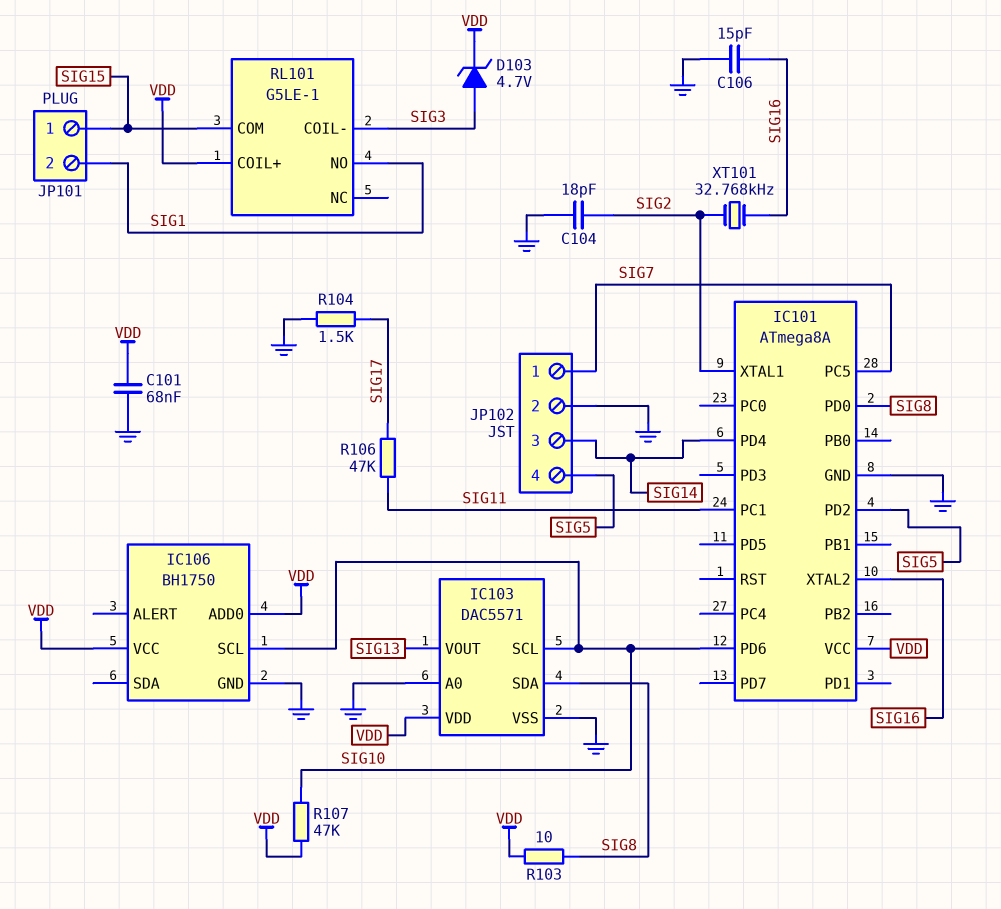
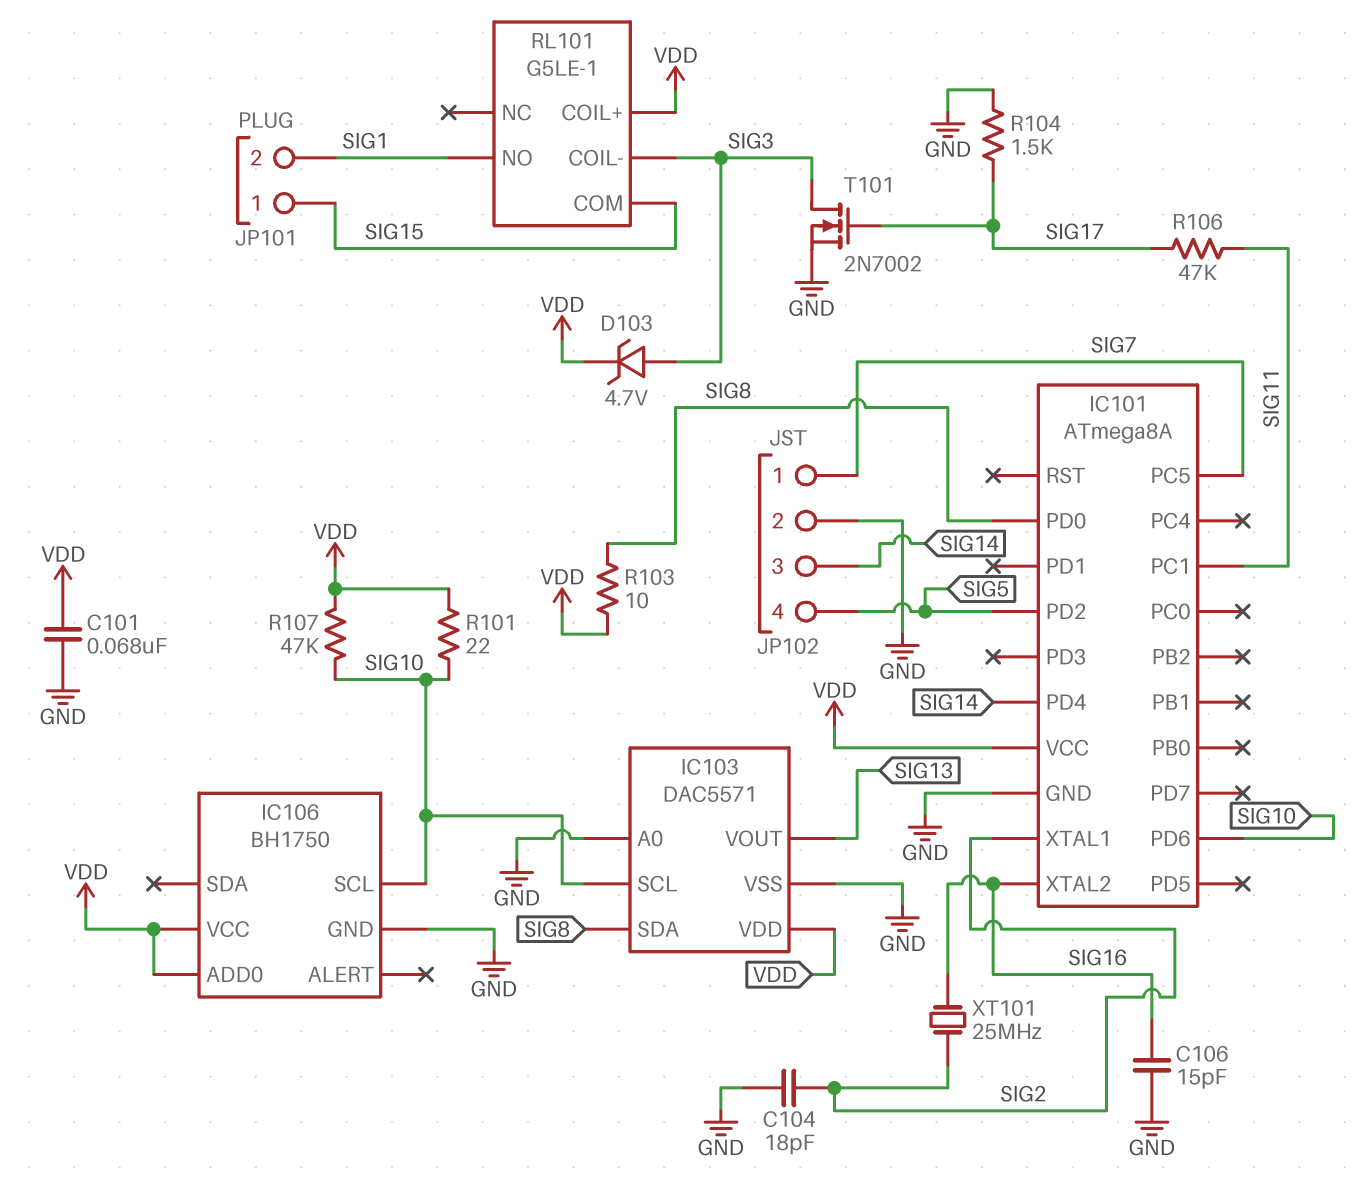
R101: none -> 22 (SIG10, VDD)
T101: none -> NMOS 2N7002 (G SIG17, D SIG3, S GND)
XT101: 32.768kHz (SIG2, SIG16) -> 25MHz (SIG2, SIG16)

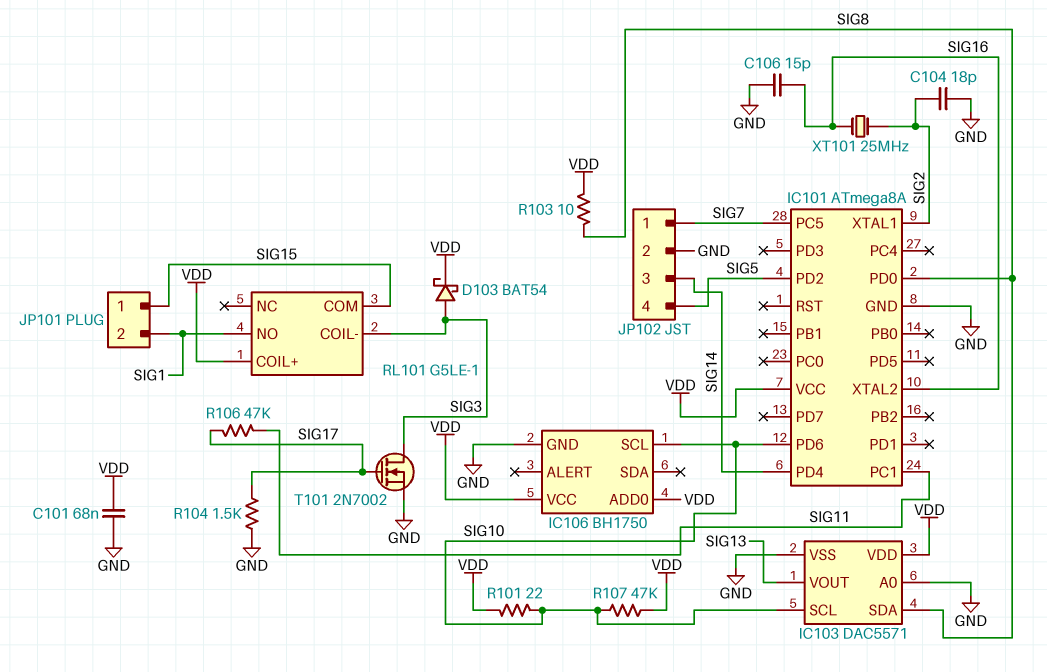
D103: zener 4.7V (A SIG3, K VDD) -> schottky BAT54 (A SIG3, K VDD)

